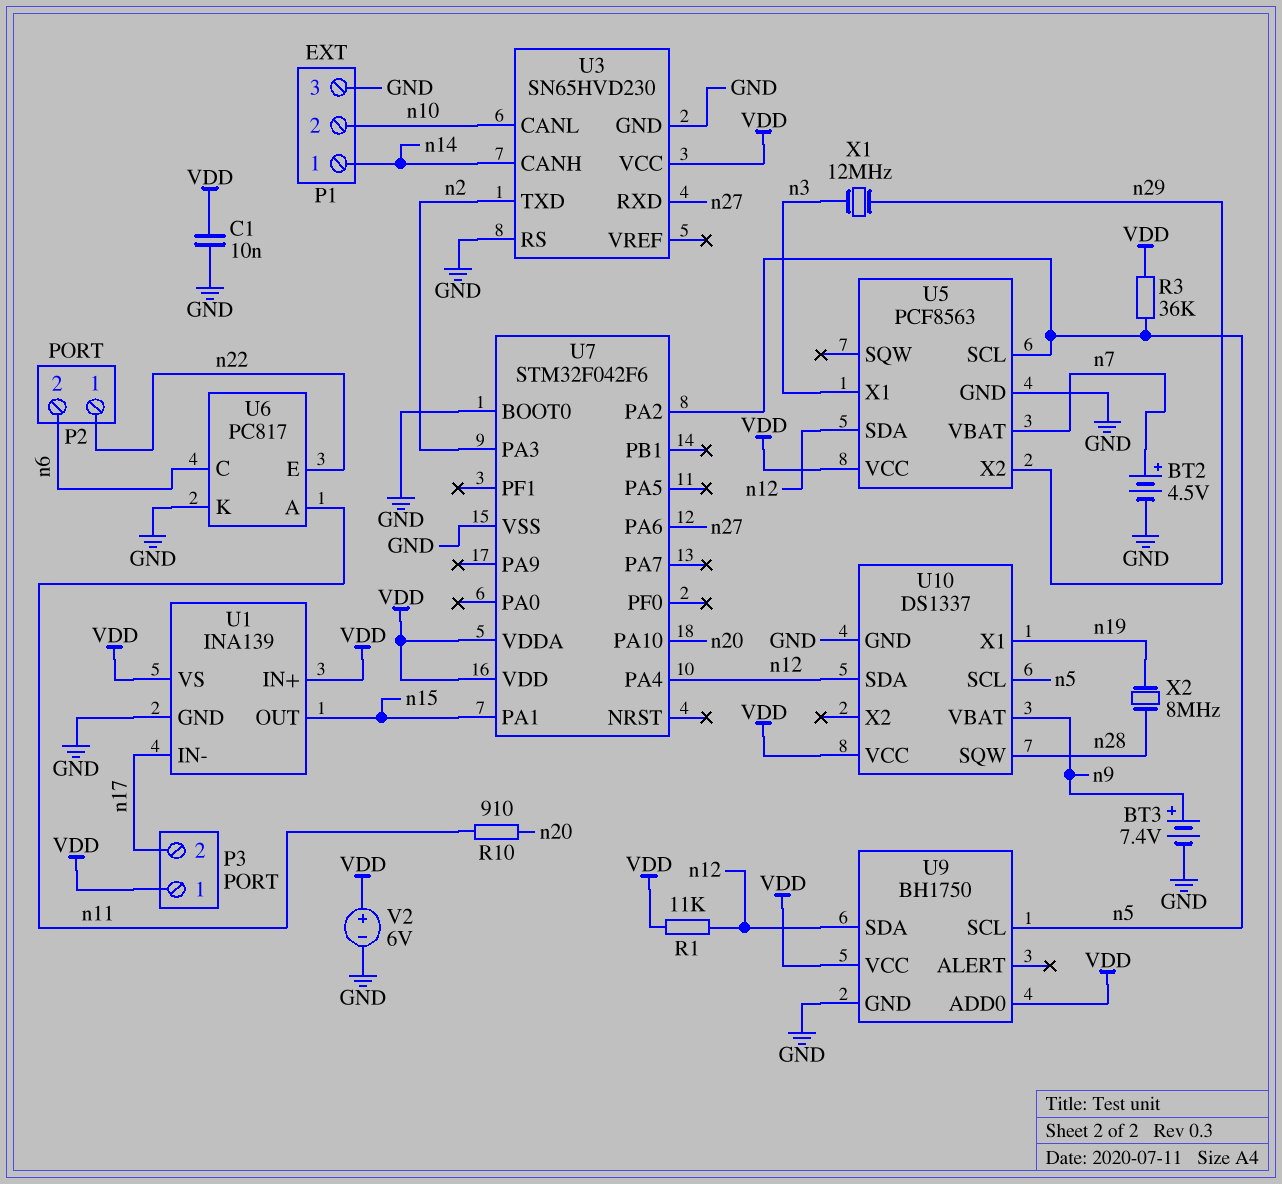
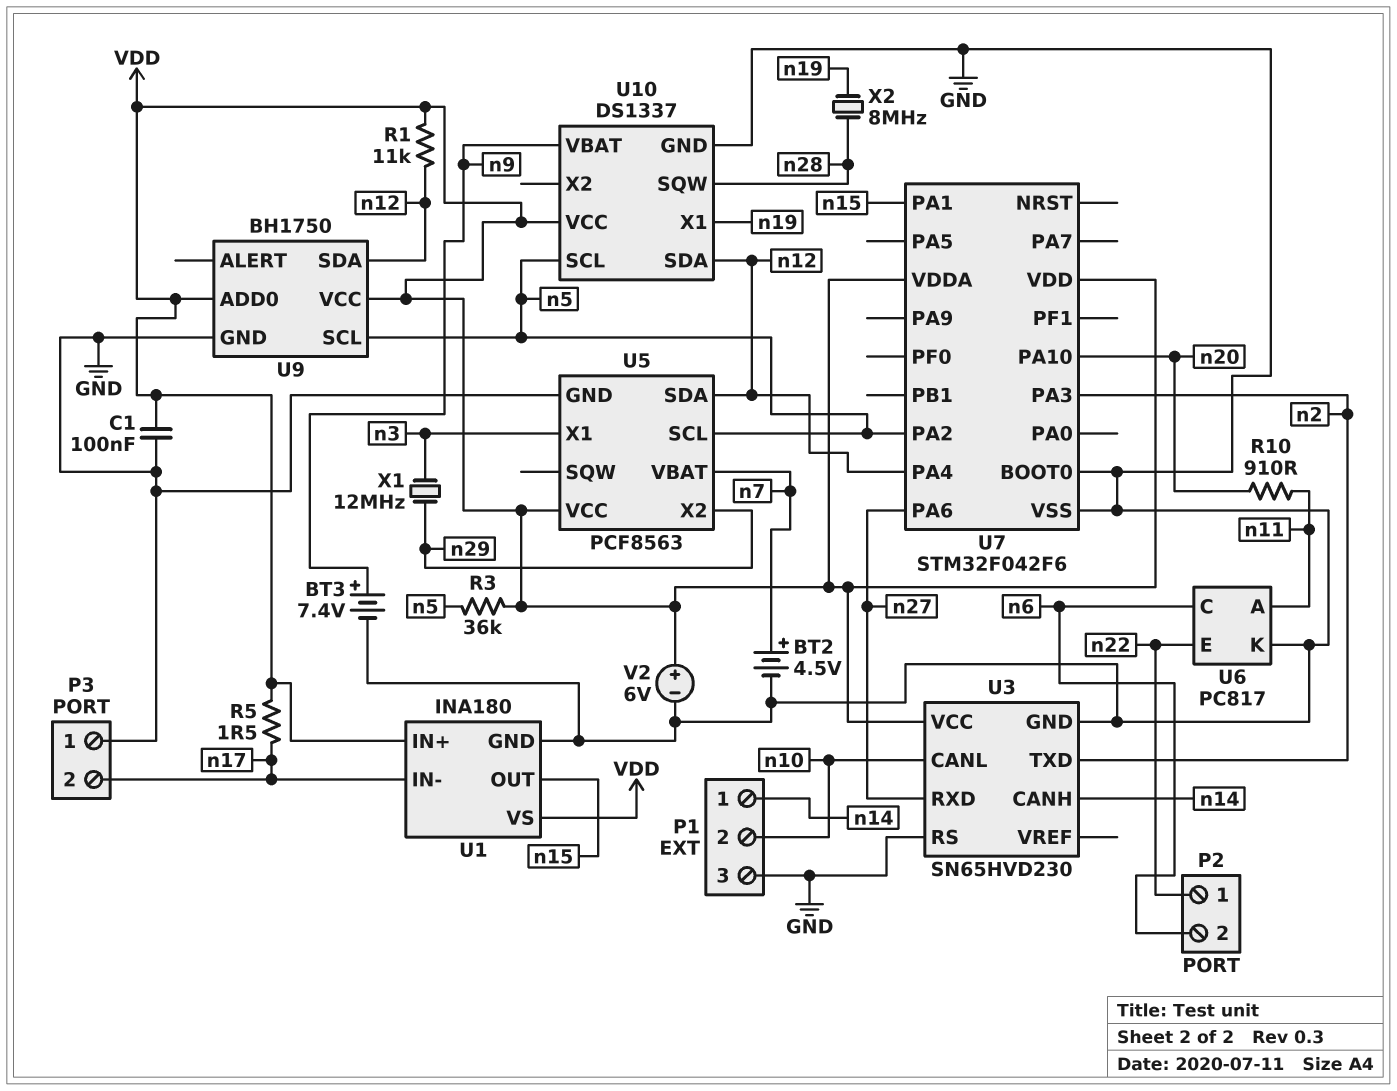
C1: 10nF (GND, VDD) -> 100nF (GND, VDD)
P3 pin 1: VDD -> GND
R5: none -> 1.5 (VDD, n17)
U1: INA139 -> INA180

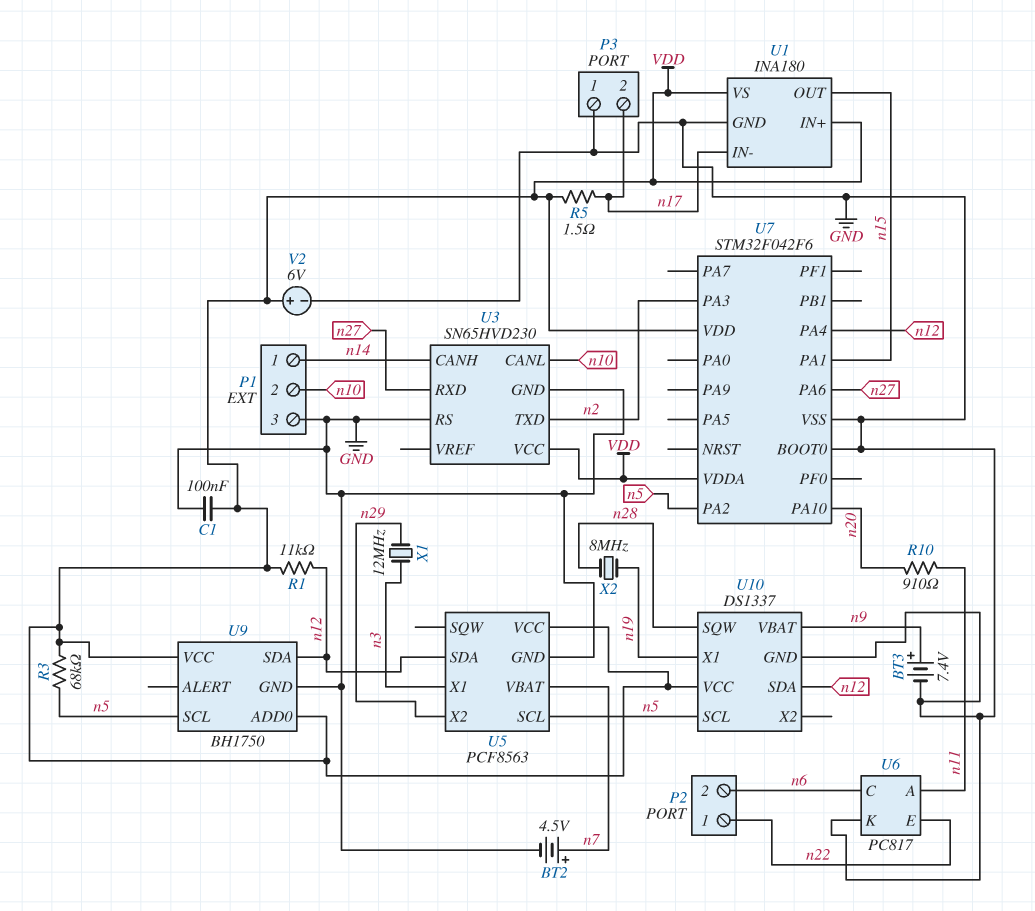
R3: 36k (VDD, n5) -> 68k (VDD, n5)

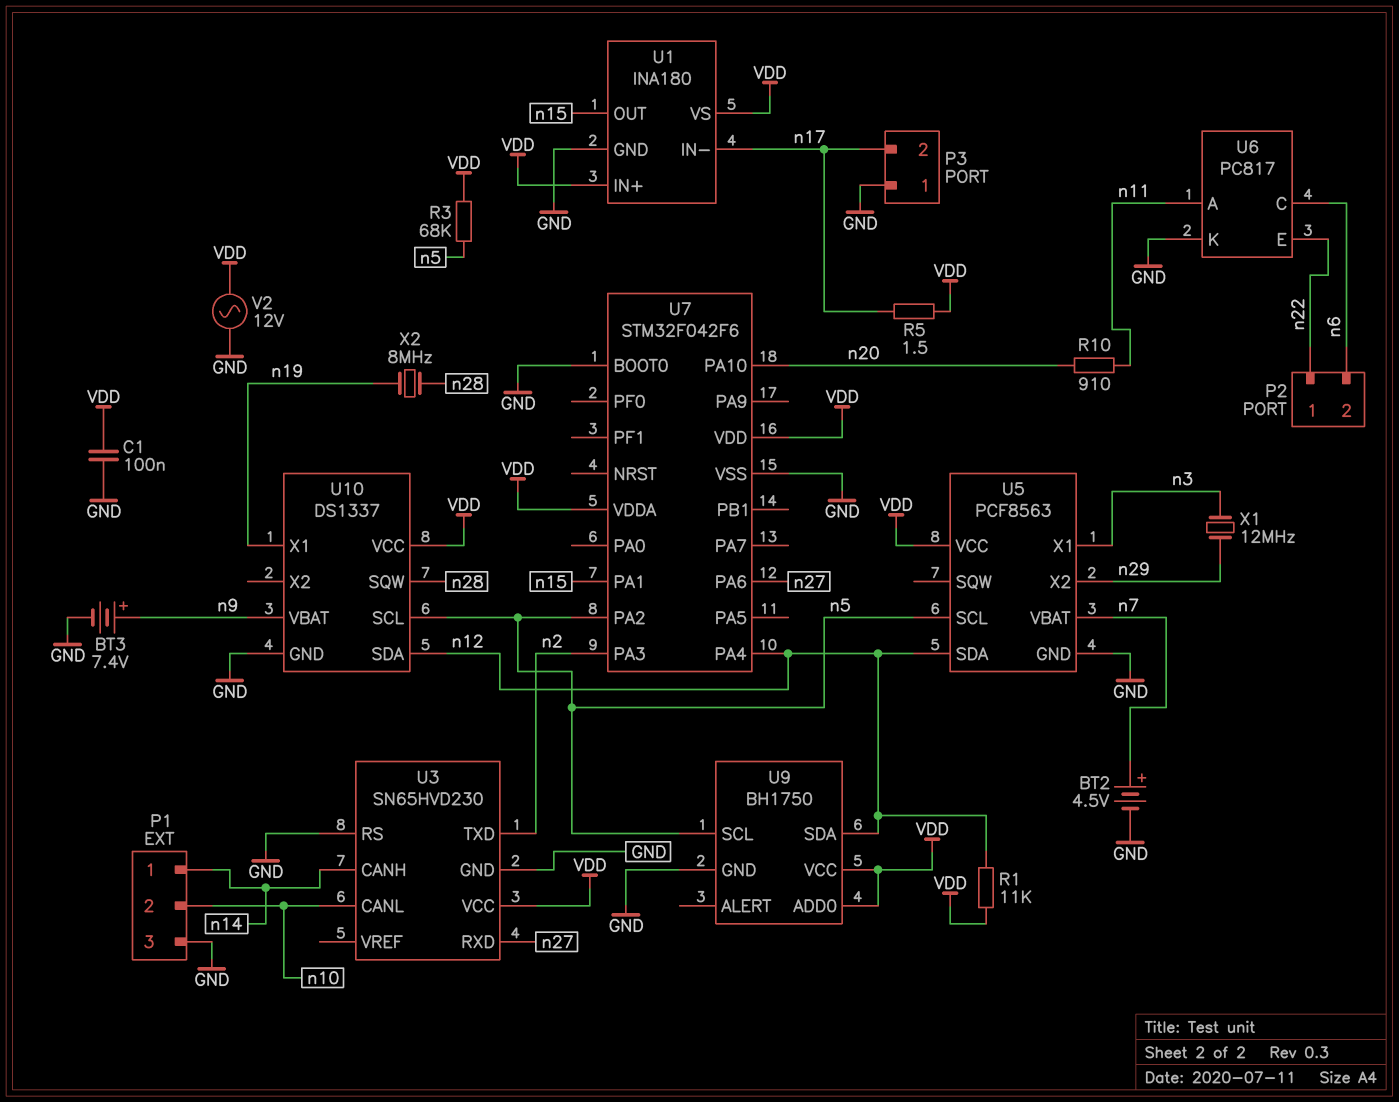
V2: 6V (plus VDD, minus GND) -> AC 12V (GND, VDD)

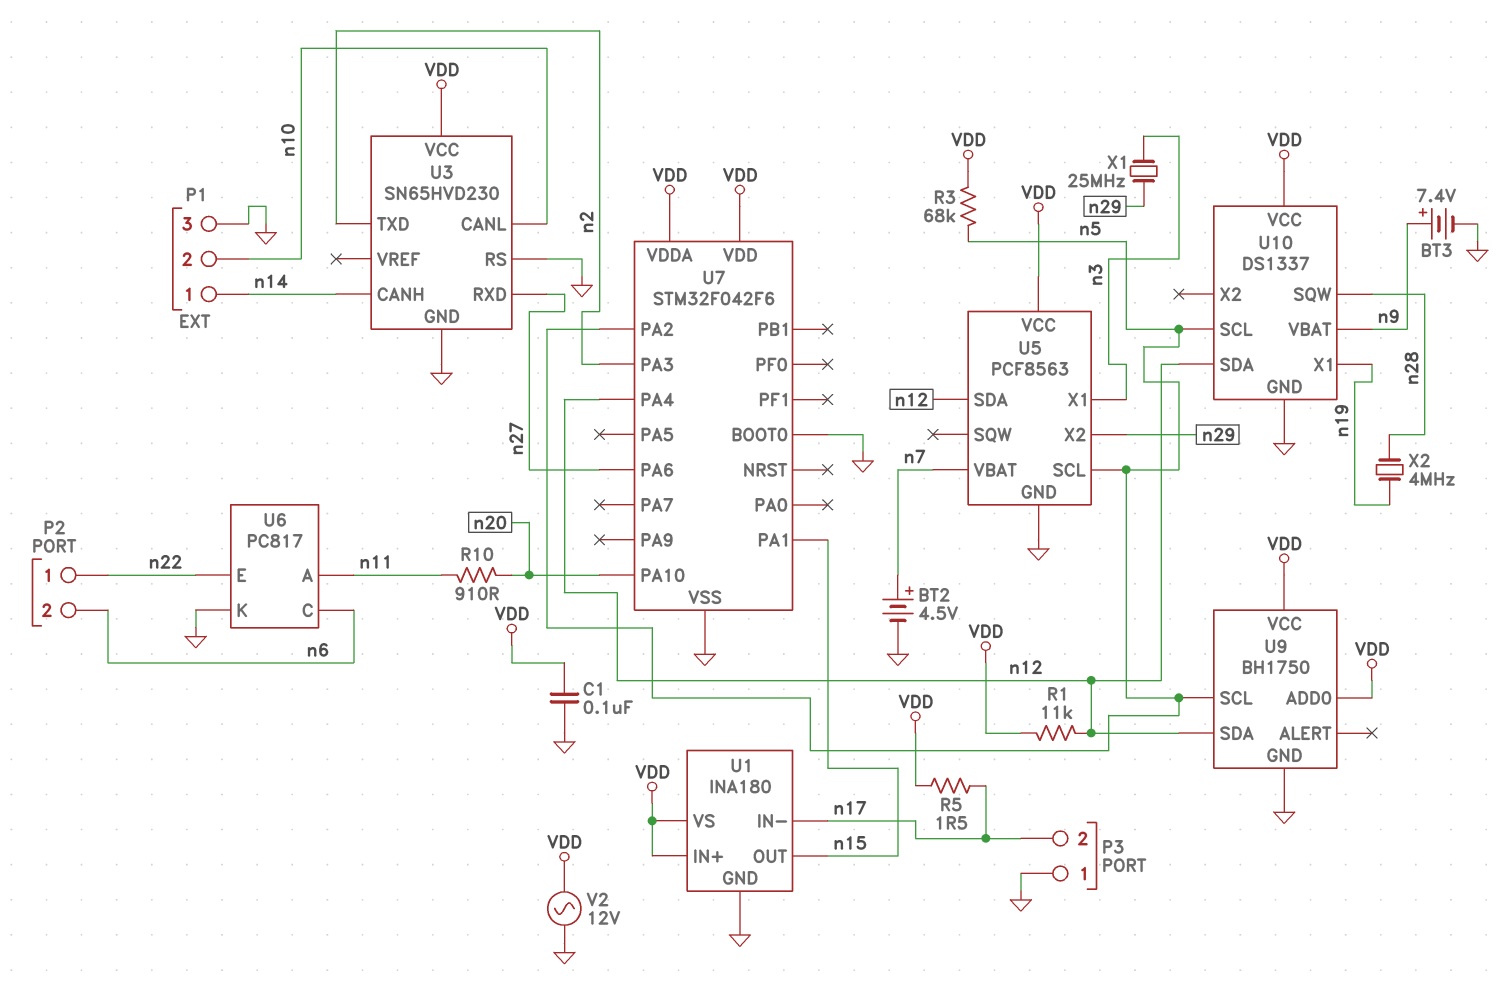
X1: 12MHz (n3, n29) -> 25MHz (n3, n29)
X2: 8MHz (n19, n28) -> 4MHz (n19, n28)

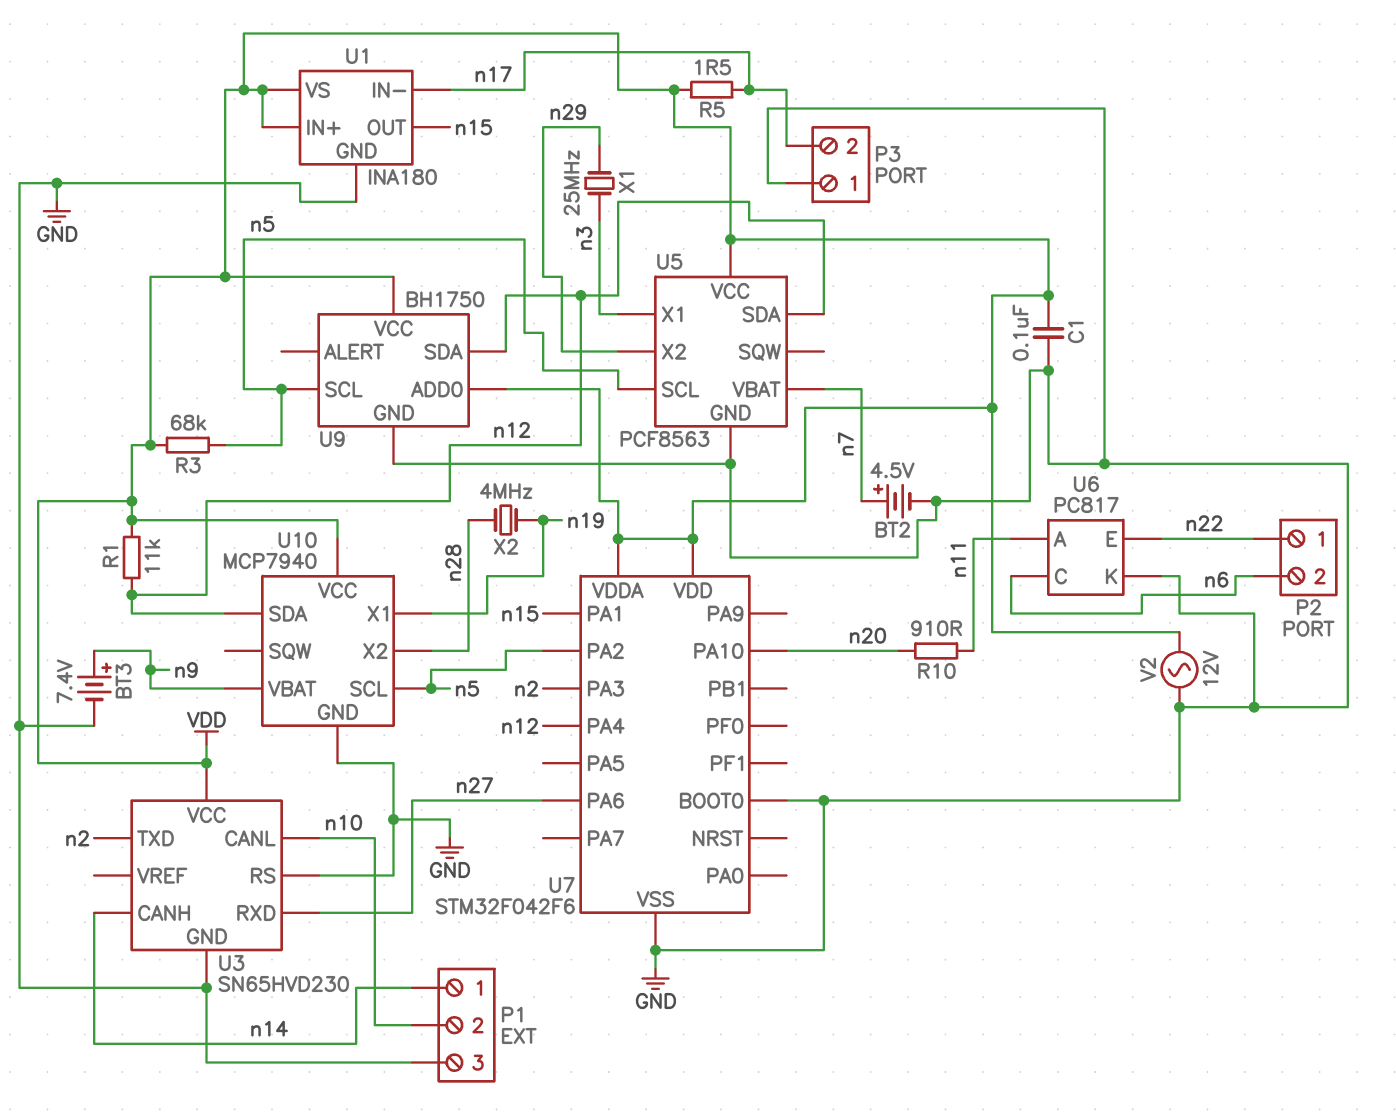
U10: DS1337 -> MCP7940
U10 pin SQW: n28 -> none
U10 pin X2: none -> n28

